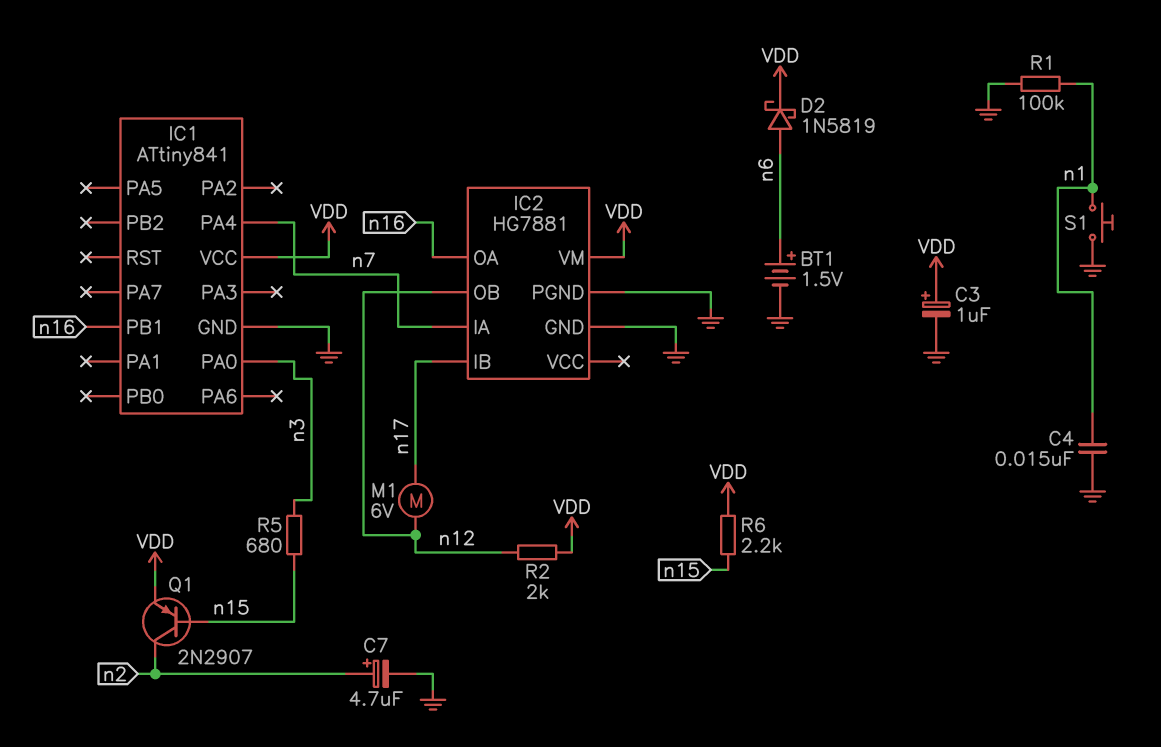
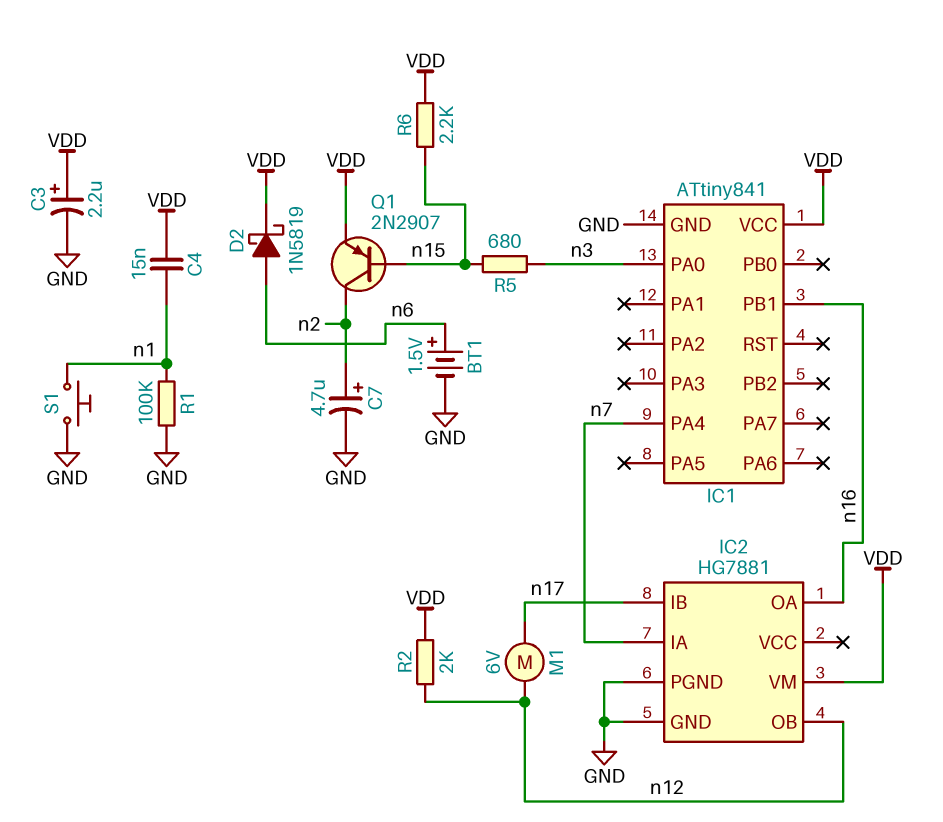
C3: 1uF (plus VDD, minus GND) -> 2.2uF (plus VDD, minus GND)
C4: 15nF (GND, n1) -> 15nF (VDD, n1)

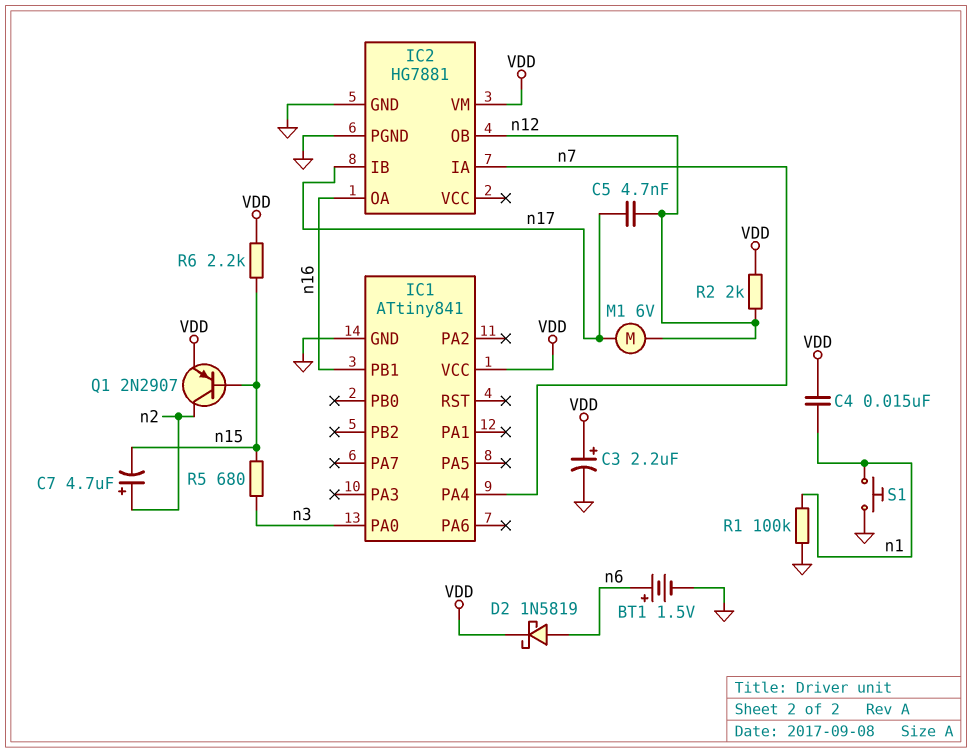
C5: none -> 4.7nF (n12, n17)
C7: 4.7uF (plus n2, minus GND) -> 4.7uF (plus n2, minus n15)

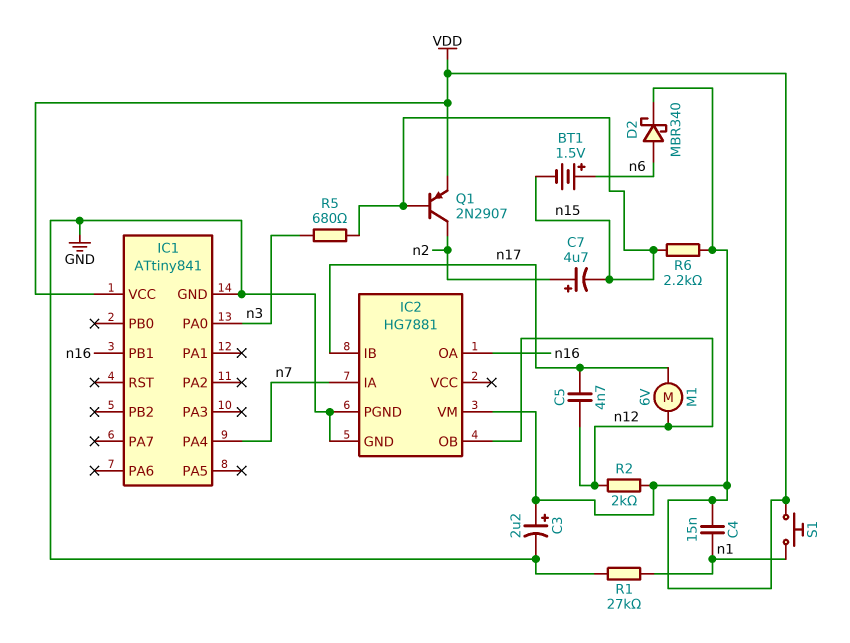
BT1: 1.5V (plus n6, minus GND) -> 1.5V (plus n6, minus n15)
D2: schottky 1N5819 (A n6, K VDD) -> schottky MBR340 (A n6, K VDD)
R1: 100k (GND, n1) -> 27k (GND, n1)
S1: button (GND, n1) -> button (VDD, n1)

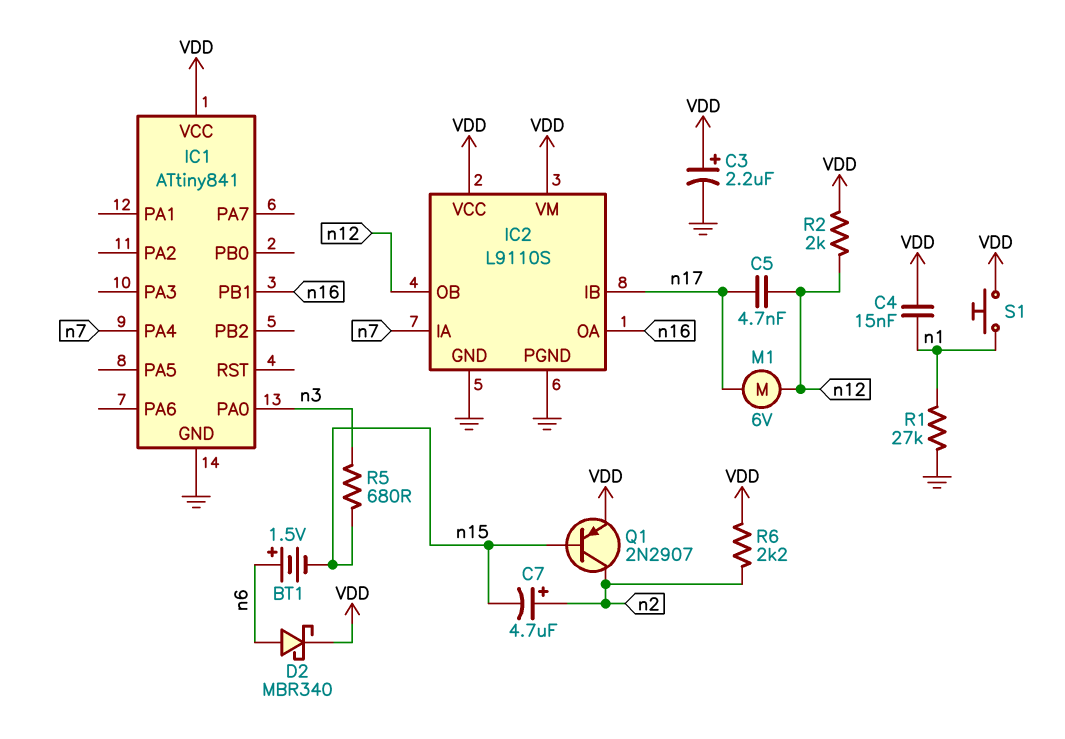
IC2: HG7881 -> L9110S
IC2 pin VCC: none -> VDD
R6: 2.2k (VDD, n15) -> 2.2k (VDD, n2)

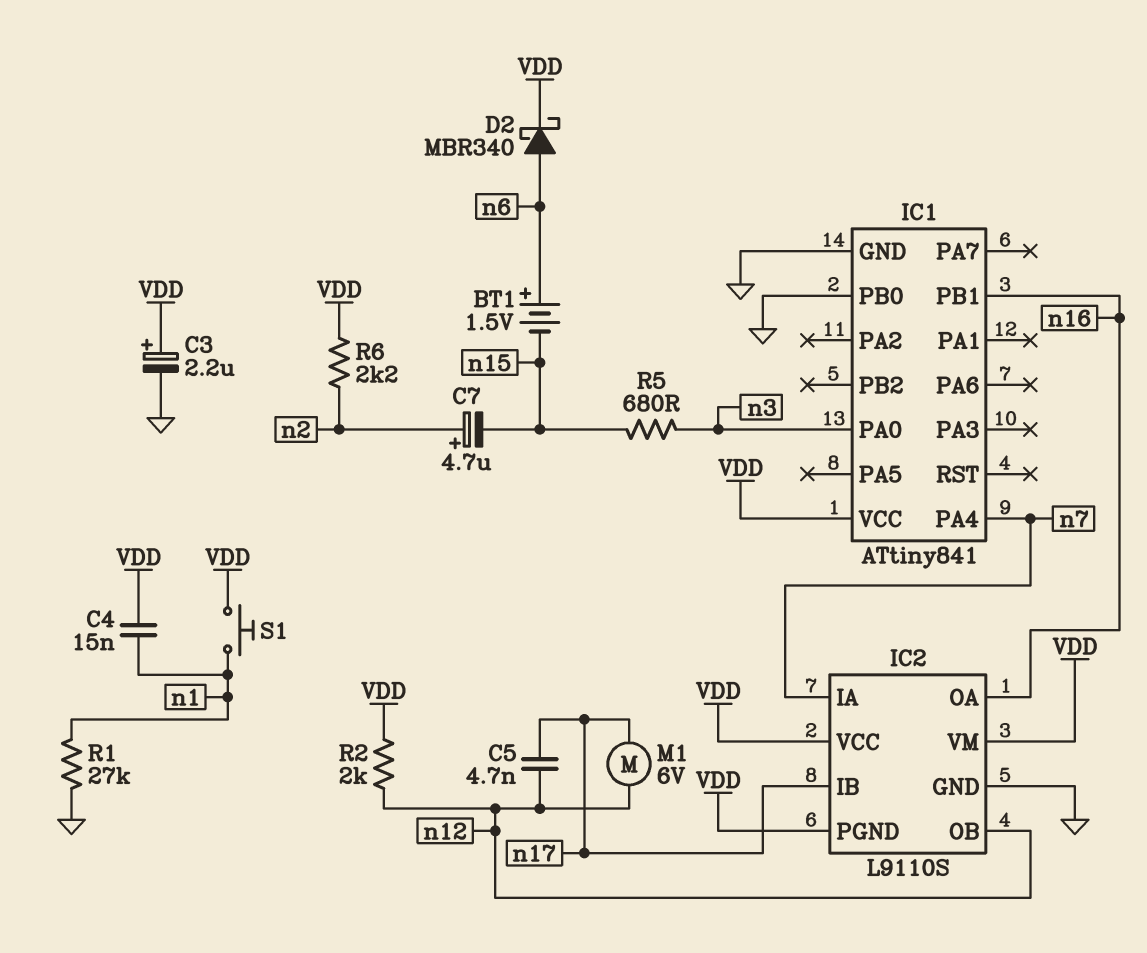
IC1 pin PB0: none -> GND
IC2 pin PGND: GND -> VDD
Q1: PNP 2N2907 (B n15, C n2, E VDD) -> none

